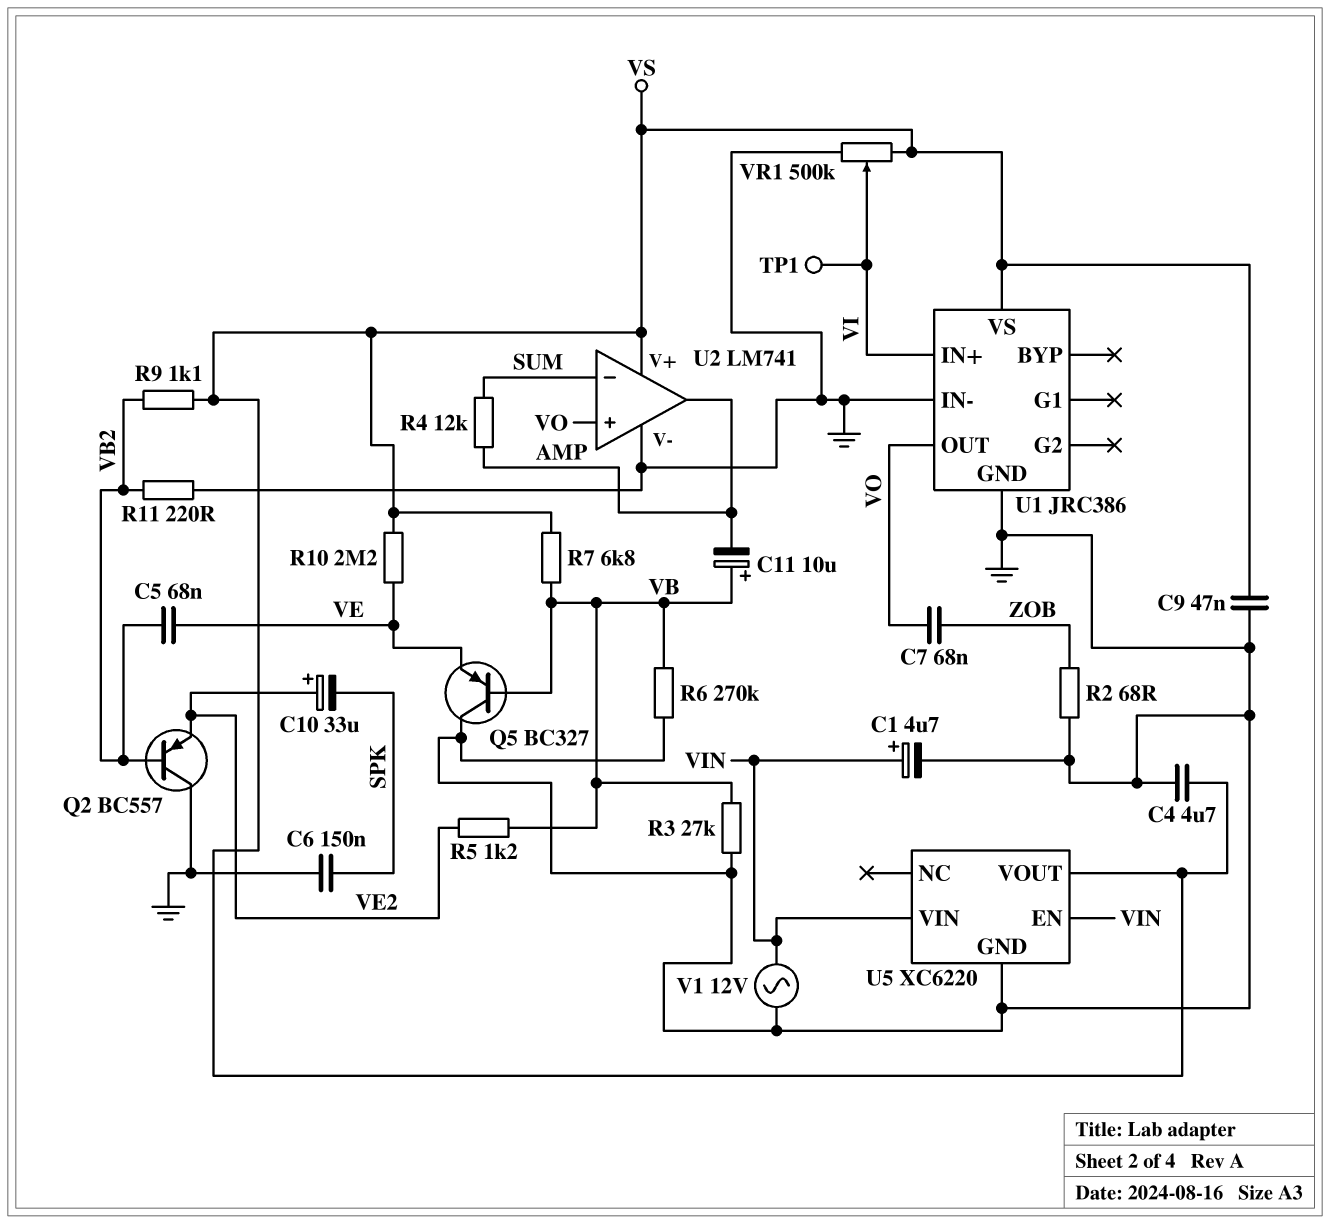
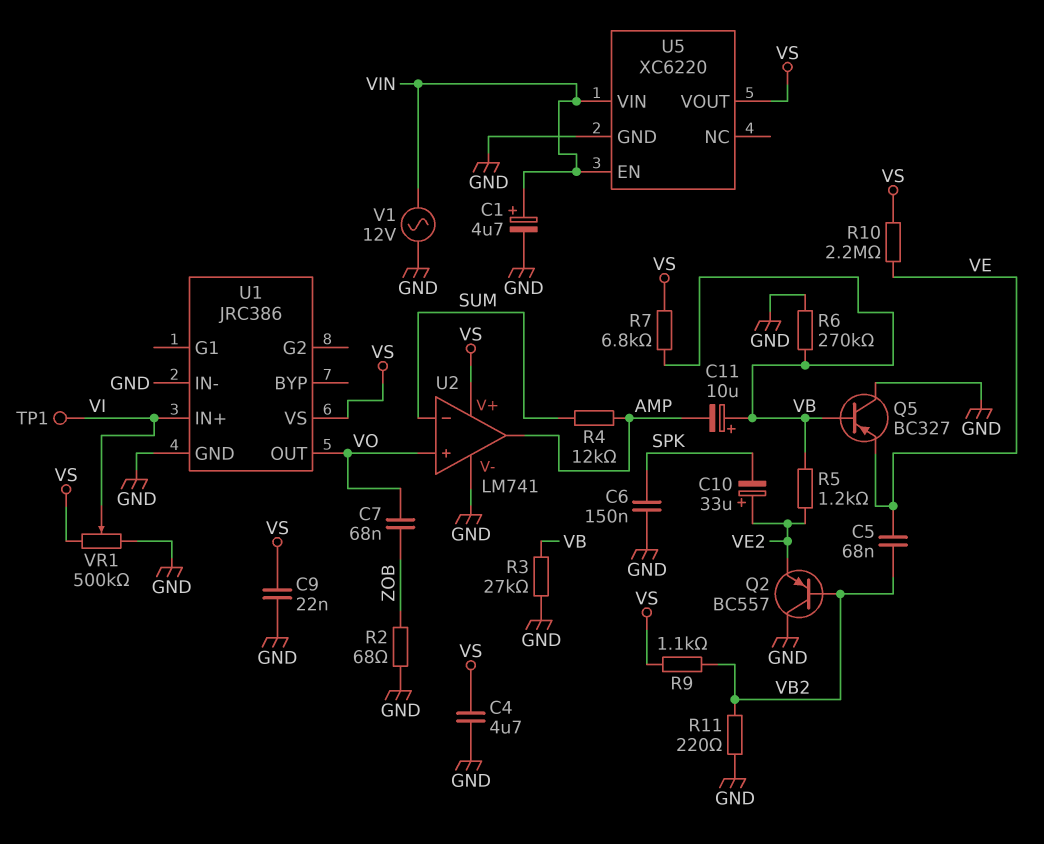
C9: 47nF (GND, VS) -> 22nF (GND, VS)

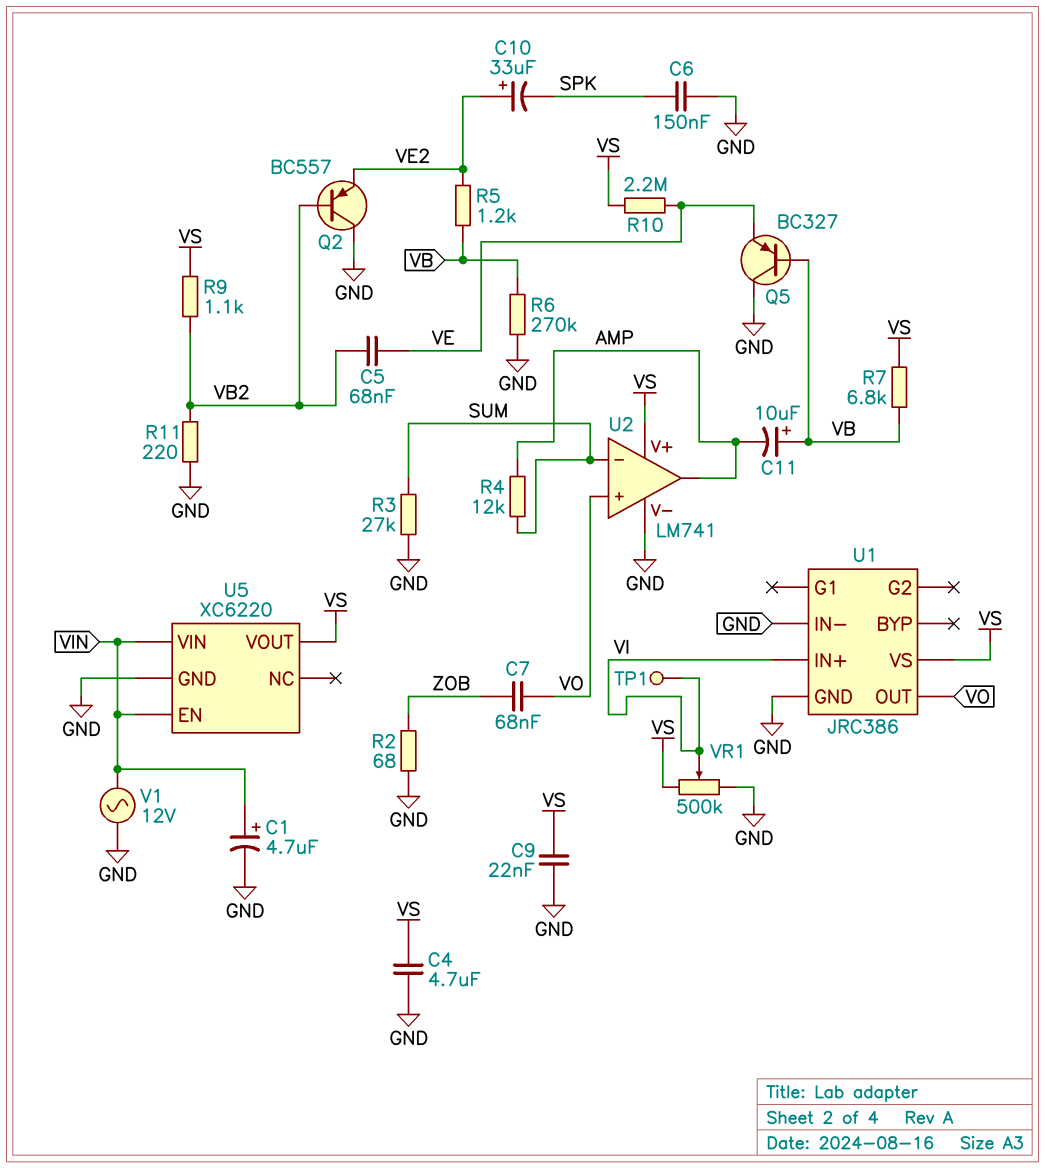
R3: 27k (GND, VB) -> 27k (GND, SUM)

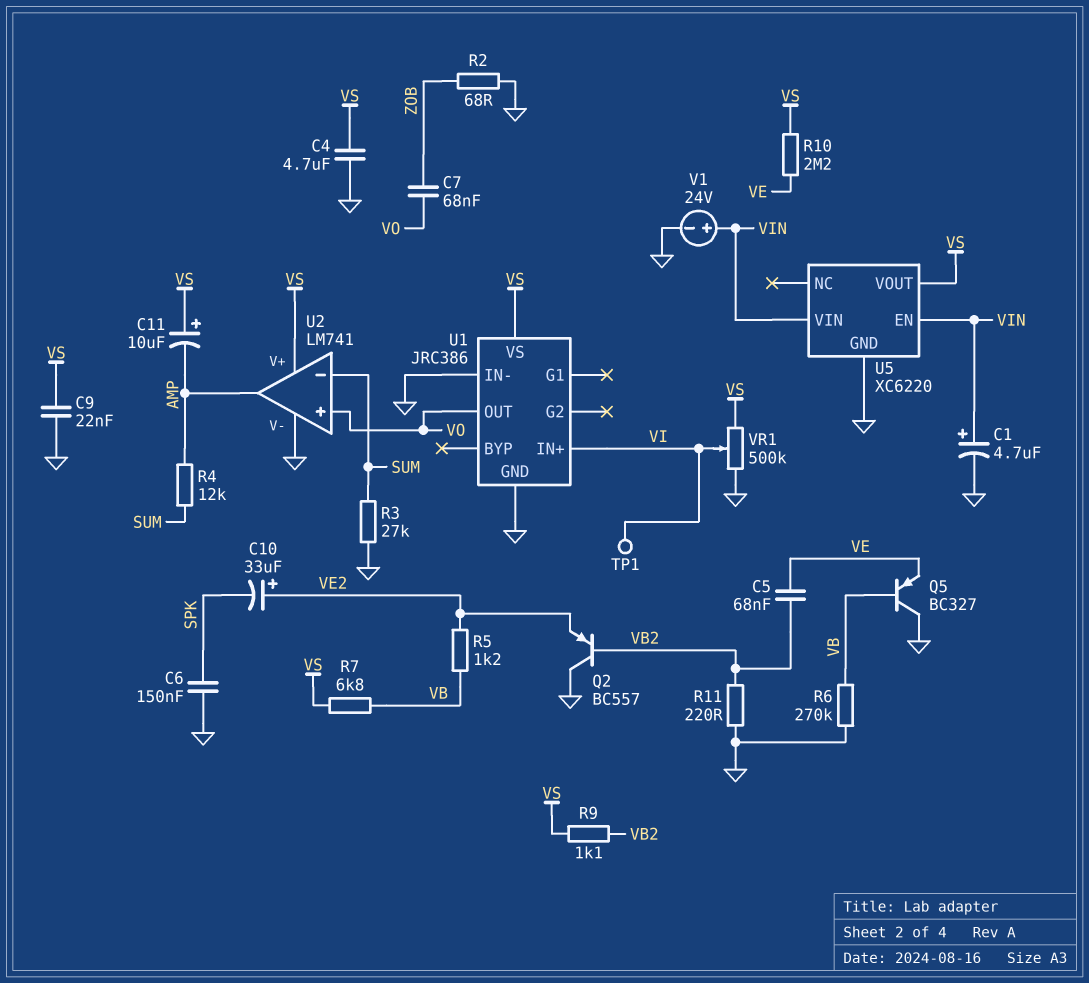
C11: 10uF (plus VB, minus AMP) -> 10uF (plus VS, minus AMP)
V1: AC 12V (GND, VIN) -> 24V (plus VIN, minus GND)

